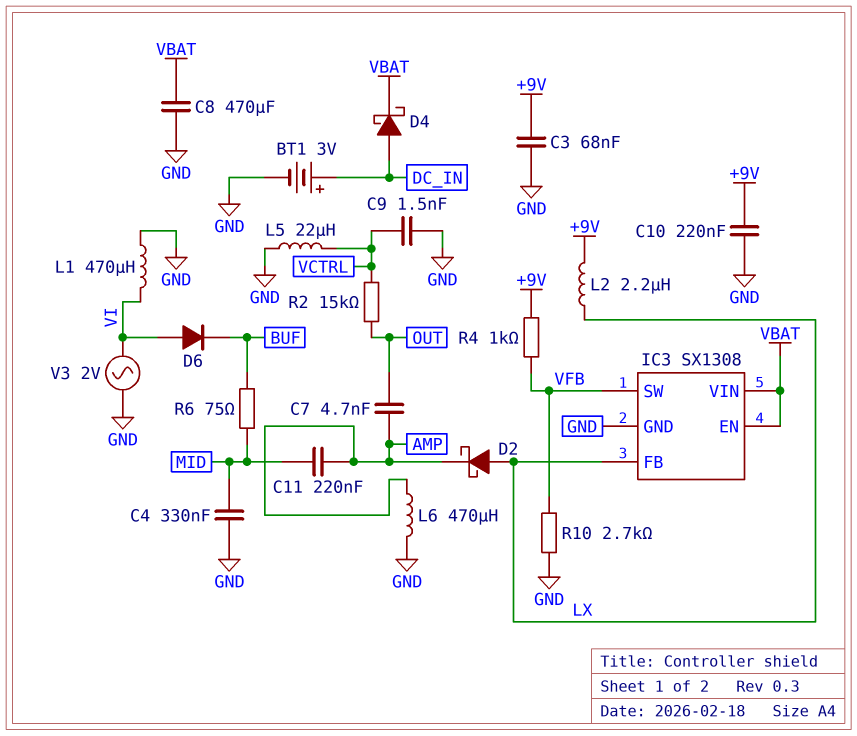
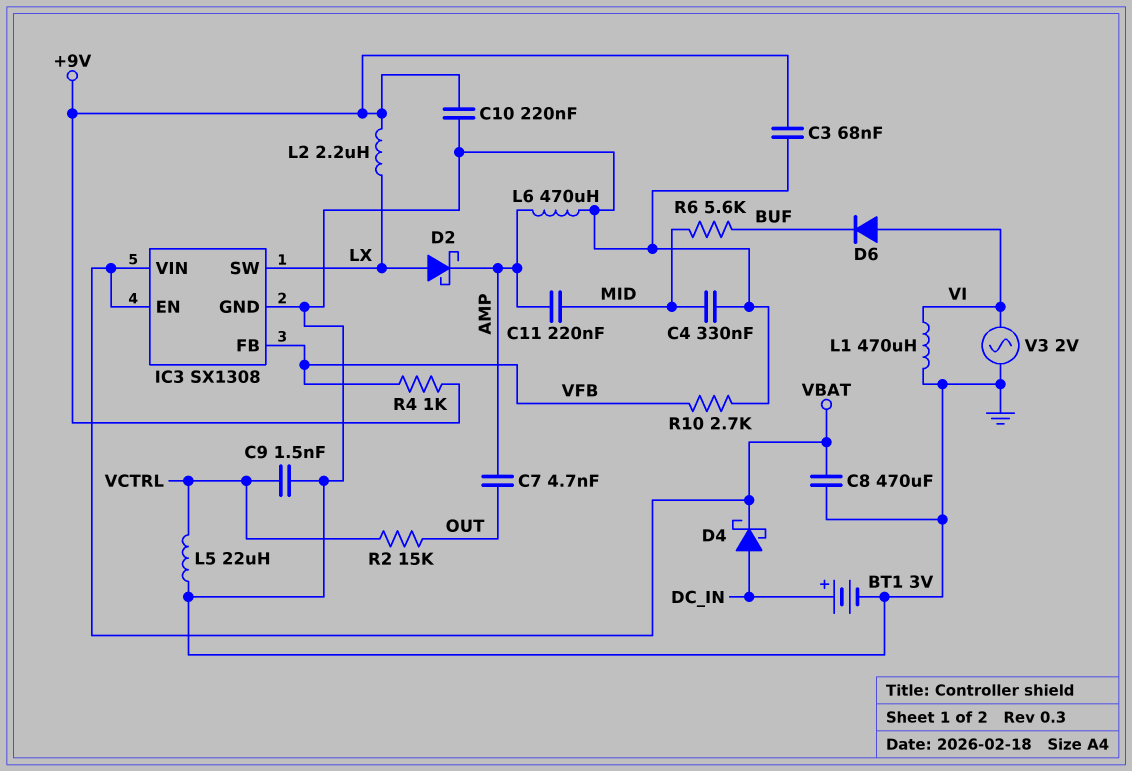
IC3 pin FB: LX -> VFB
IC3 pin SW: VFB -> LX
R6: 75 (BUF, MID) -> 5.6k (BUF, MID)

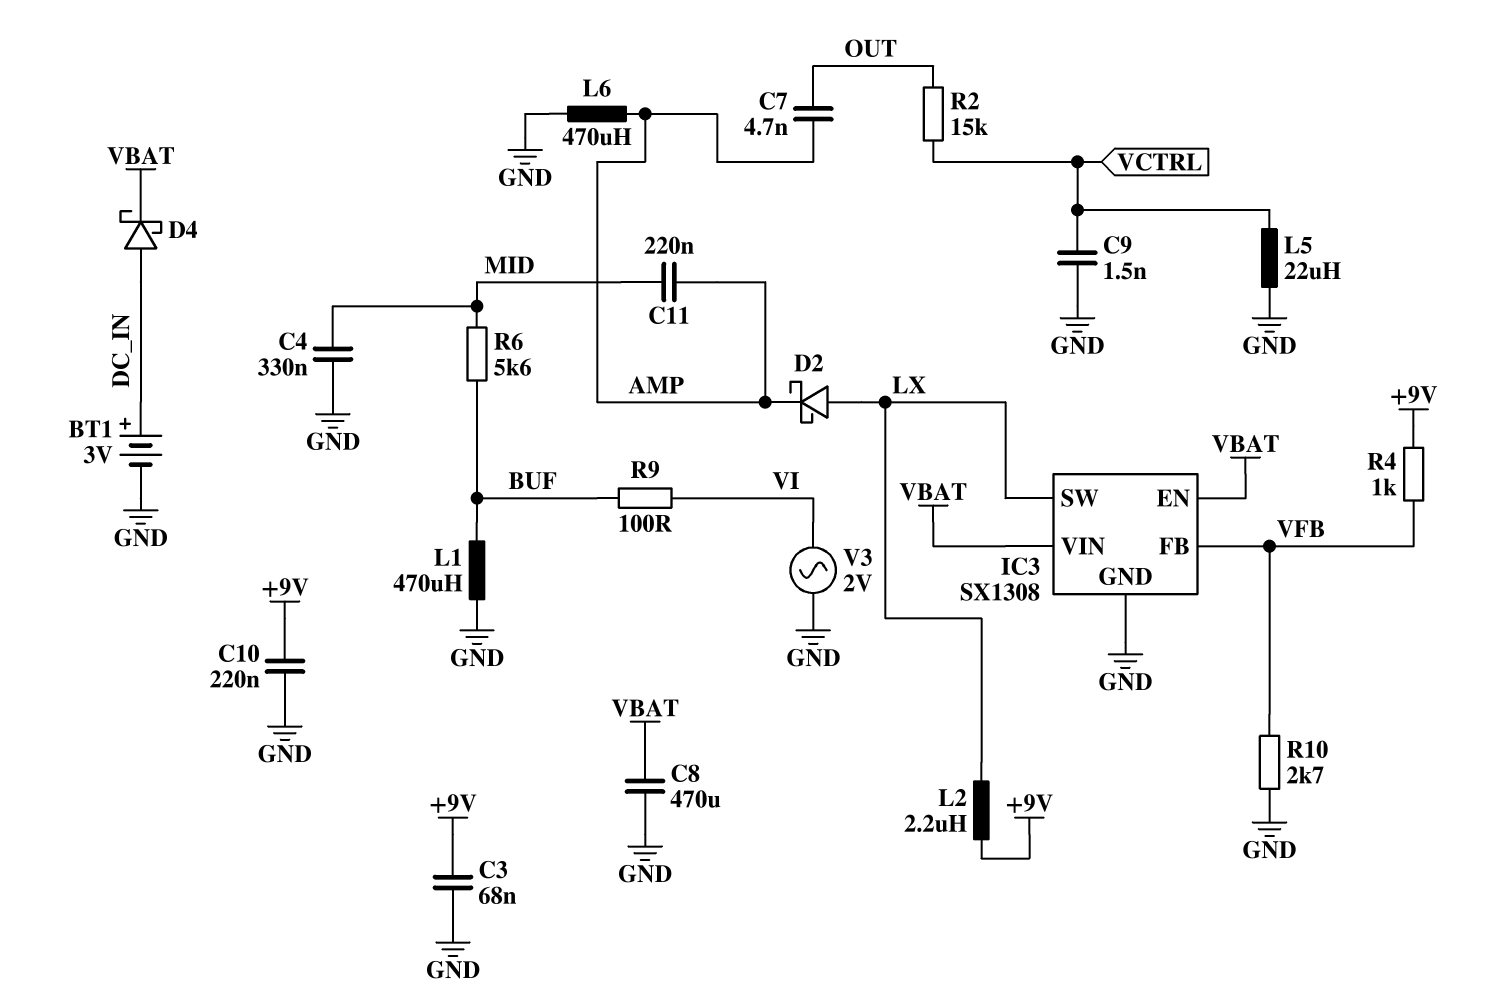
D6: diode (A VI, K BUF) -> none
L1: 470uH (GND, VI) -> 470uH (BUF, GND)
R9: none -> 100 (BUF, VI)

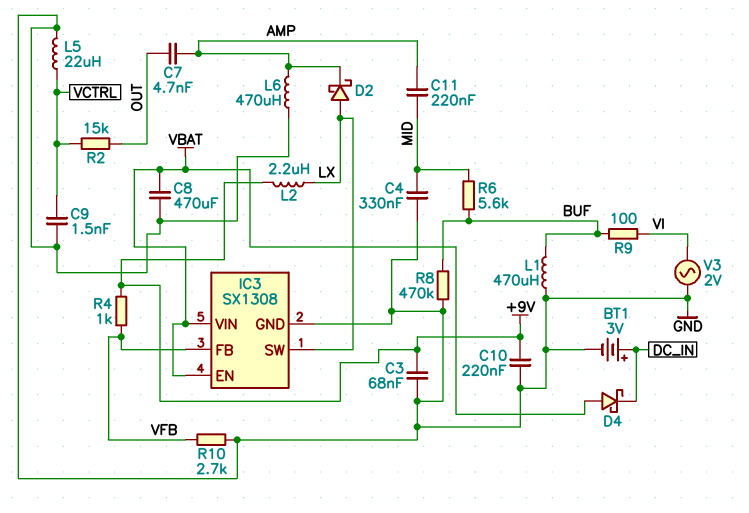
D4: schottky (A DC_IN, K VBAT) -> schottky (A VBAT, K DC_IN)
R8: none -> 470k (BUF, GND)

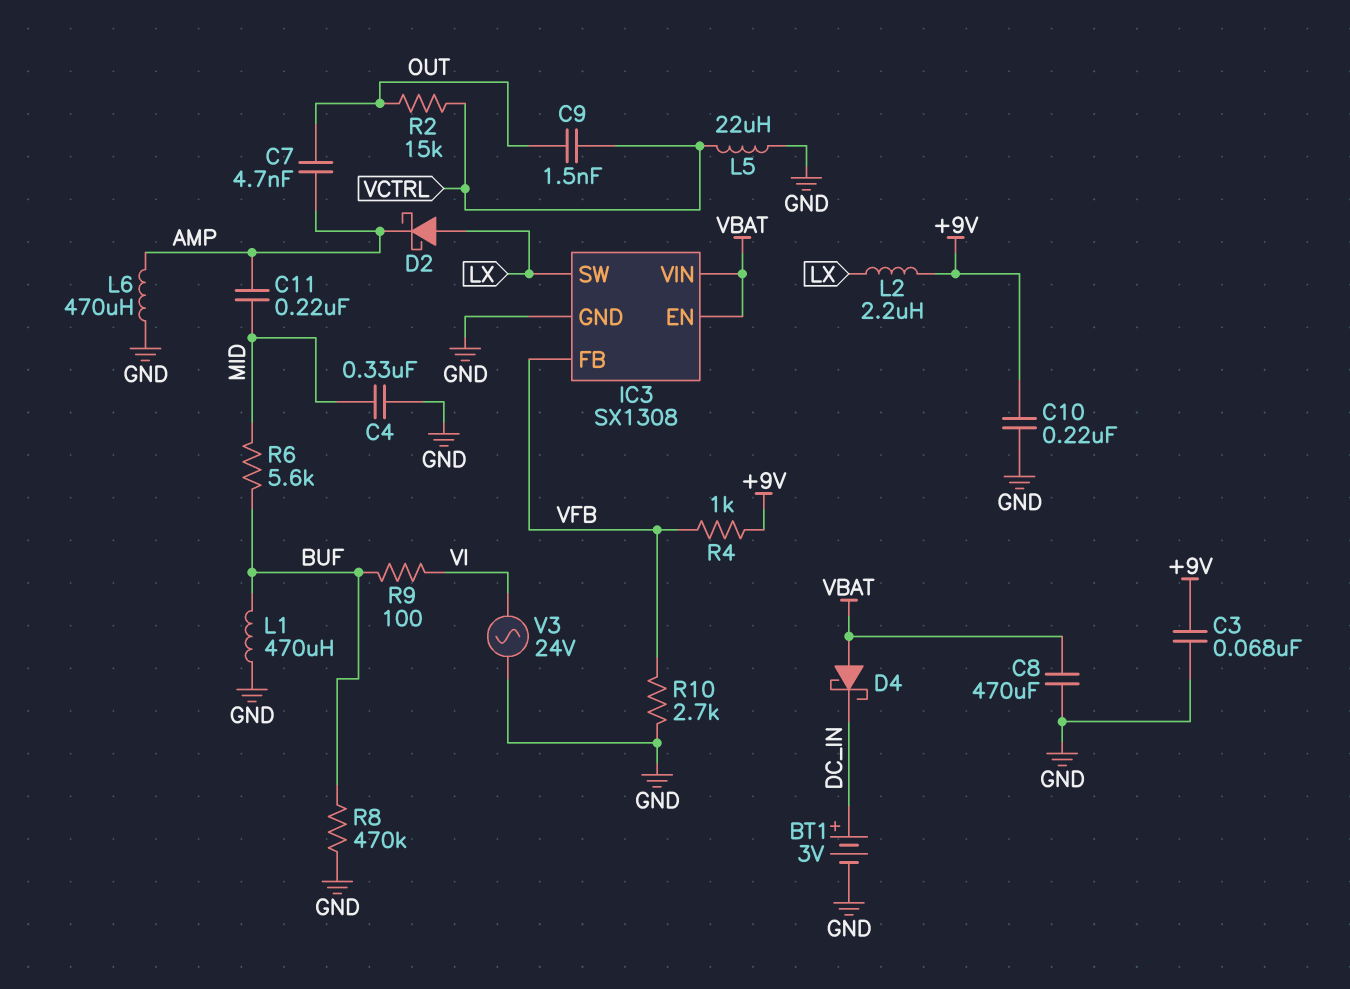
C9: 1.5nF (GND, VCTRL) -> 1.5nF (OUT, VCTRL)
V3: AC 2V (GND, VI) -> AC 24V (GND, VI)

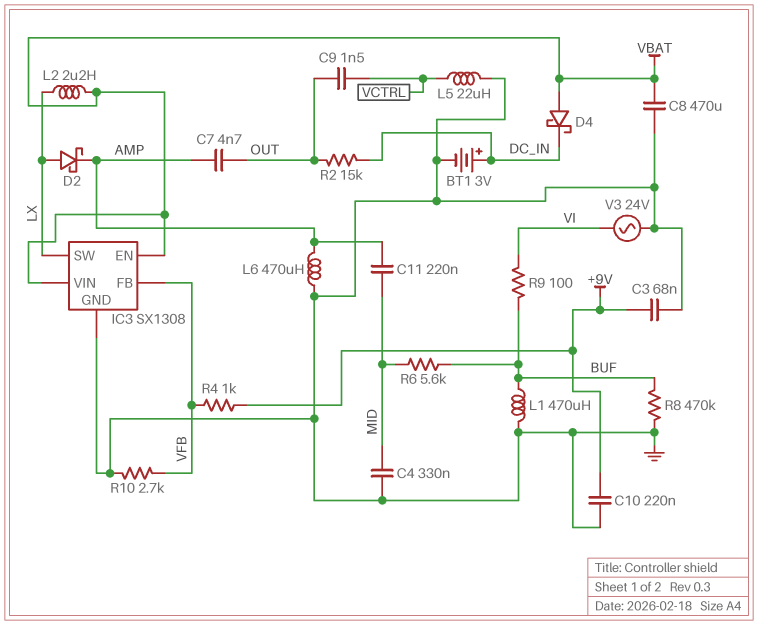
L2: 2.2uH (+9V, LX) -> 2.2uH (LX, VBAT)
R2: 15k (OUT, VCTRL) -> 15k (DC_IN, OUT)

